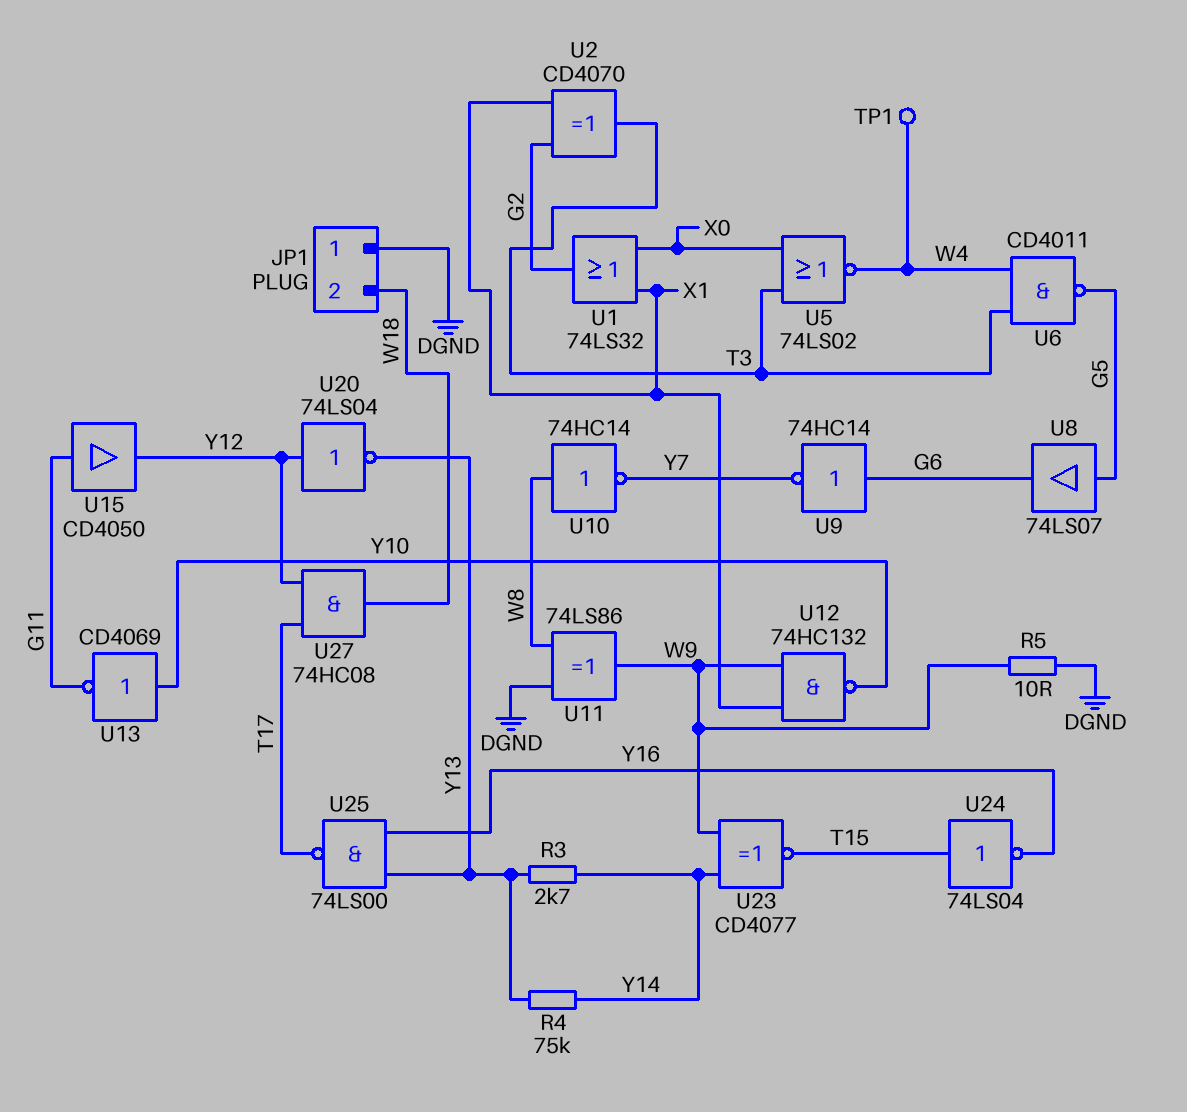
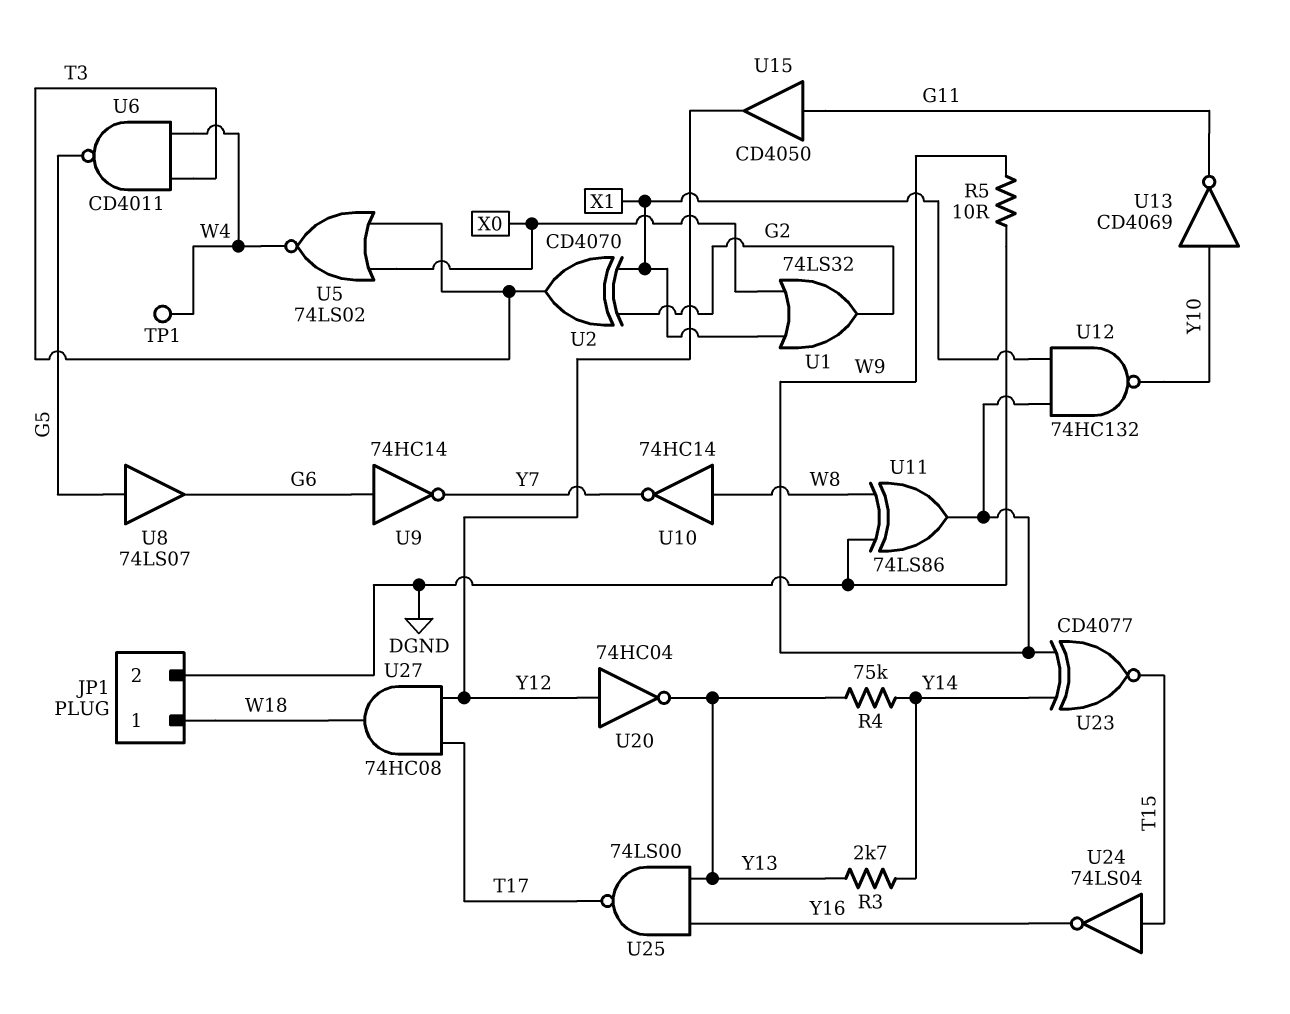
JP1 pin 1: DGND -> W18
JP1 pin 2: W18 -> DGND
U20: NOT 74LS04 (in Y12, out Y13) -> NOT 74HC04 (in Y12, out Y13)

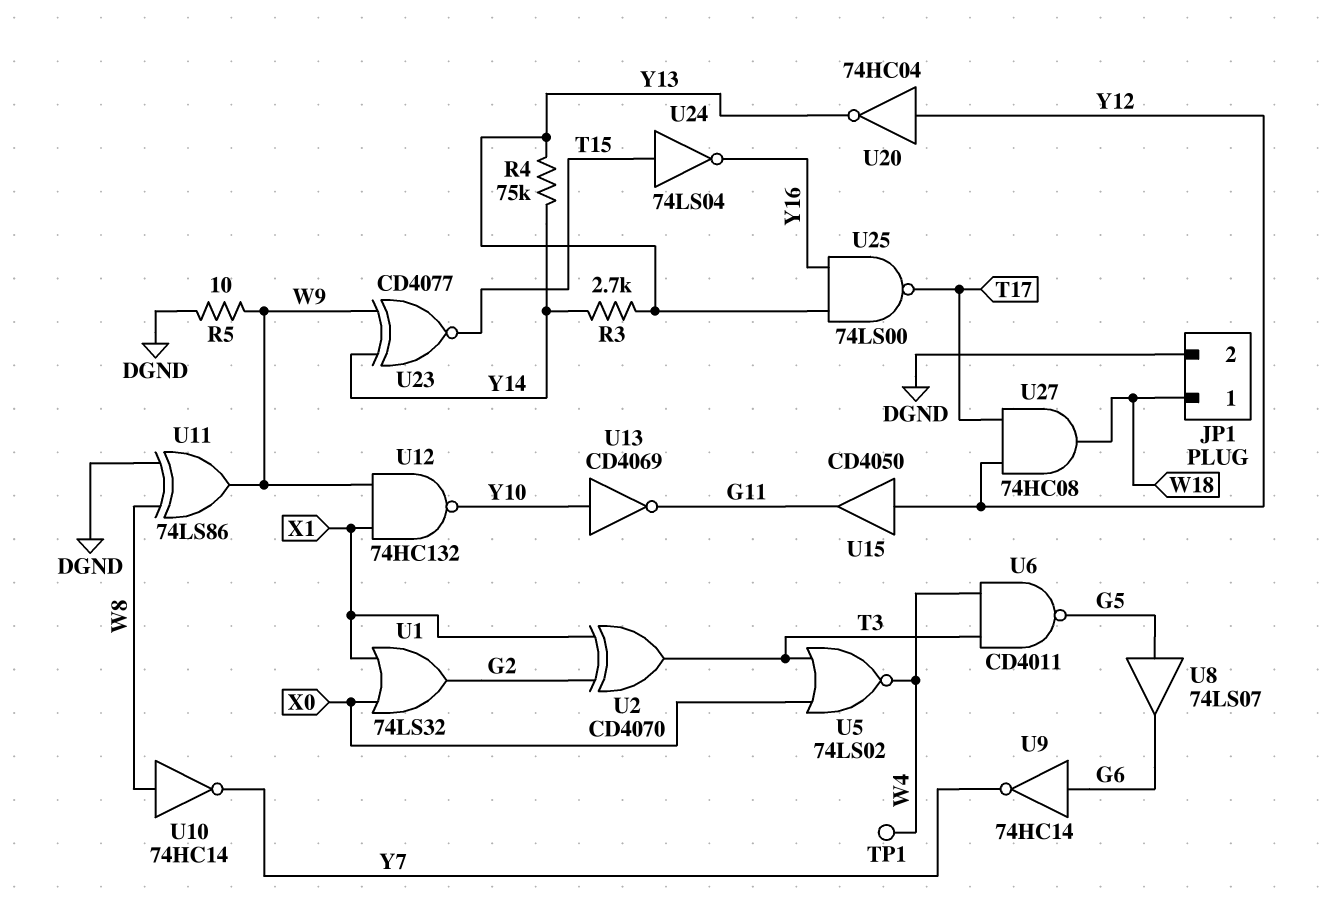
U15: buffer CD4050 (in G11, out Y12) -> buffer CD4050 (in Y12, out G11)

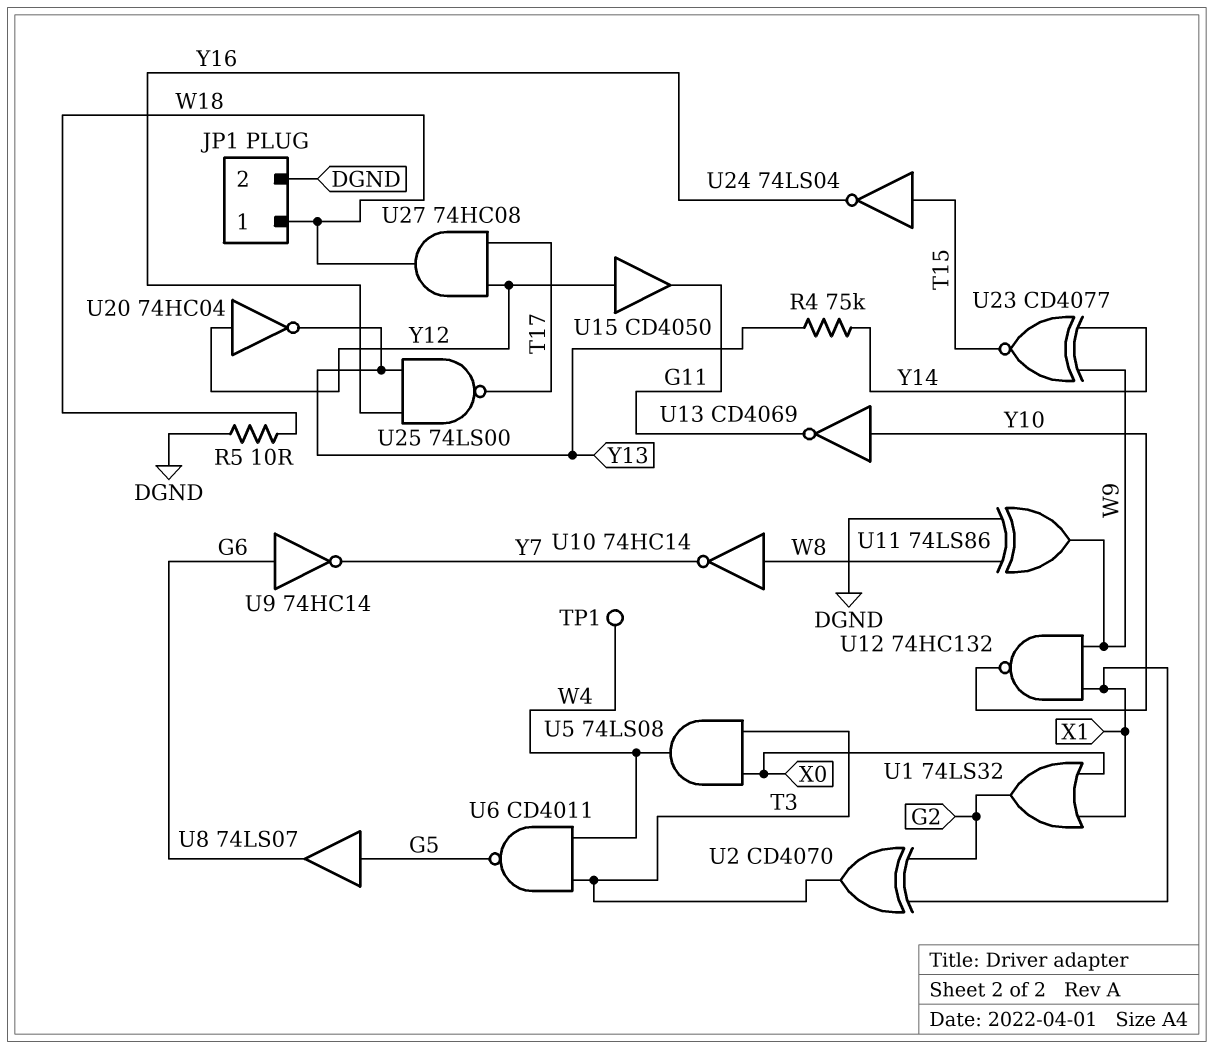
R3: 2.7k (Y13, Y14) -> none
R5: 10 (DGND, W9) -> 10 (DGND, W18)
U5: NOR 74LS02 (in T3, in X0, out W4) -> AND 74LS08 (in T3, in X0, out W4)

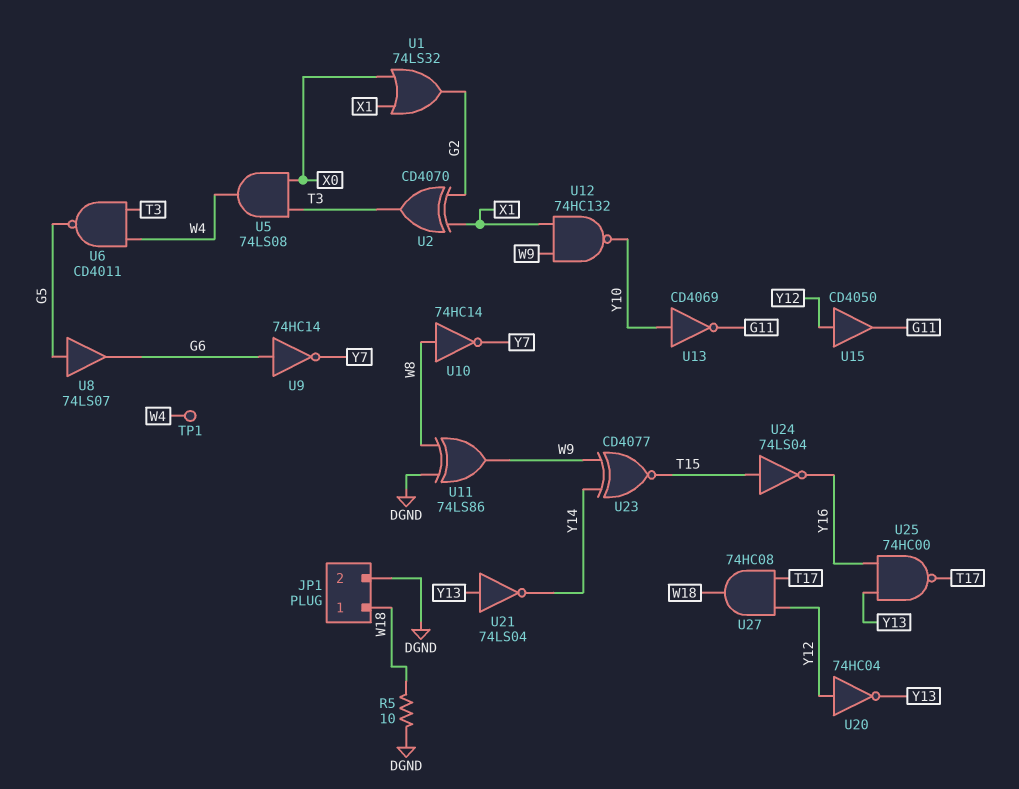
R4: 75k (Y13, Y14) -> none
U21: none -> NOT 74LS04 (in Y13, out Y14)
U25: NAND 74LS00 (in Y13, in Y16, out T17) -> NAND 74HC00 (in Y13, in Y16, out T17)

